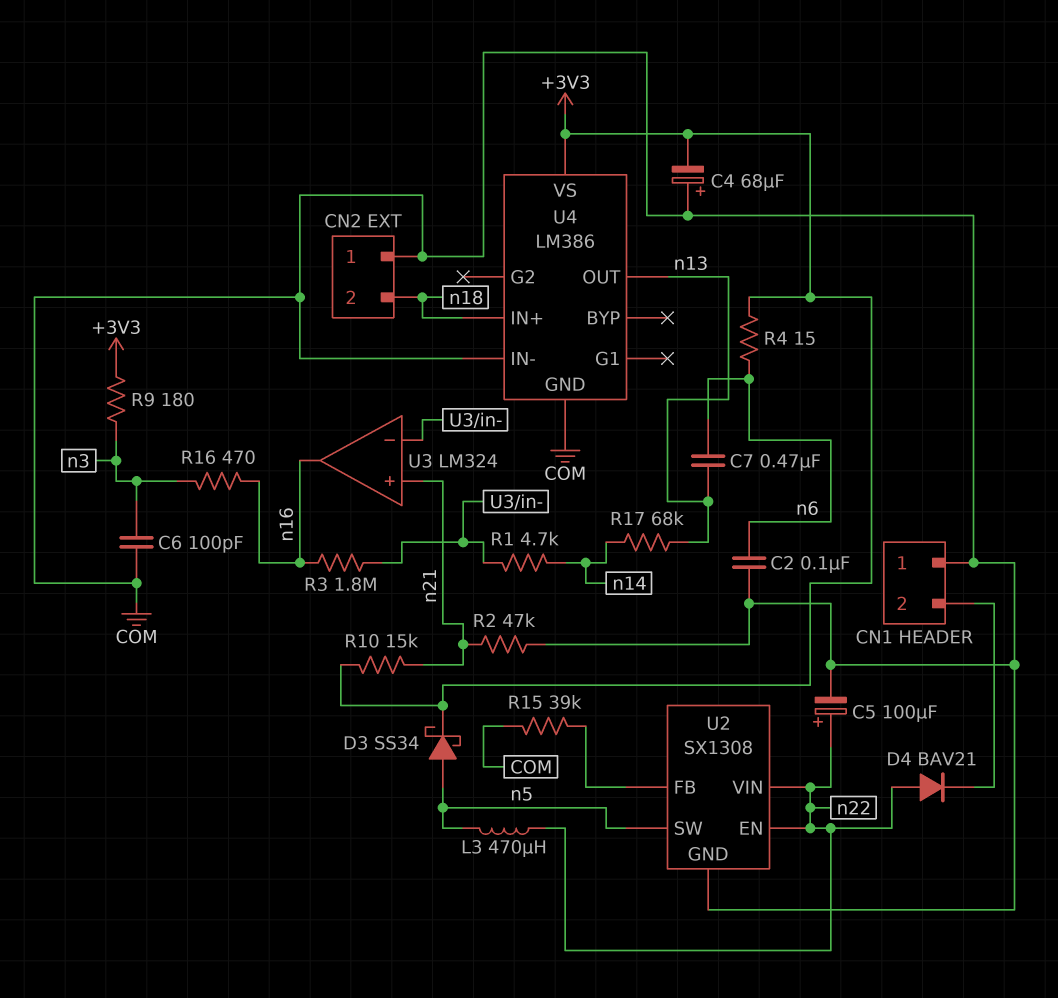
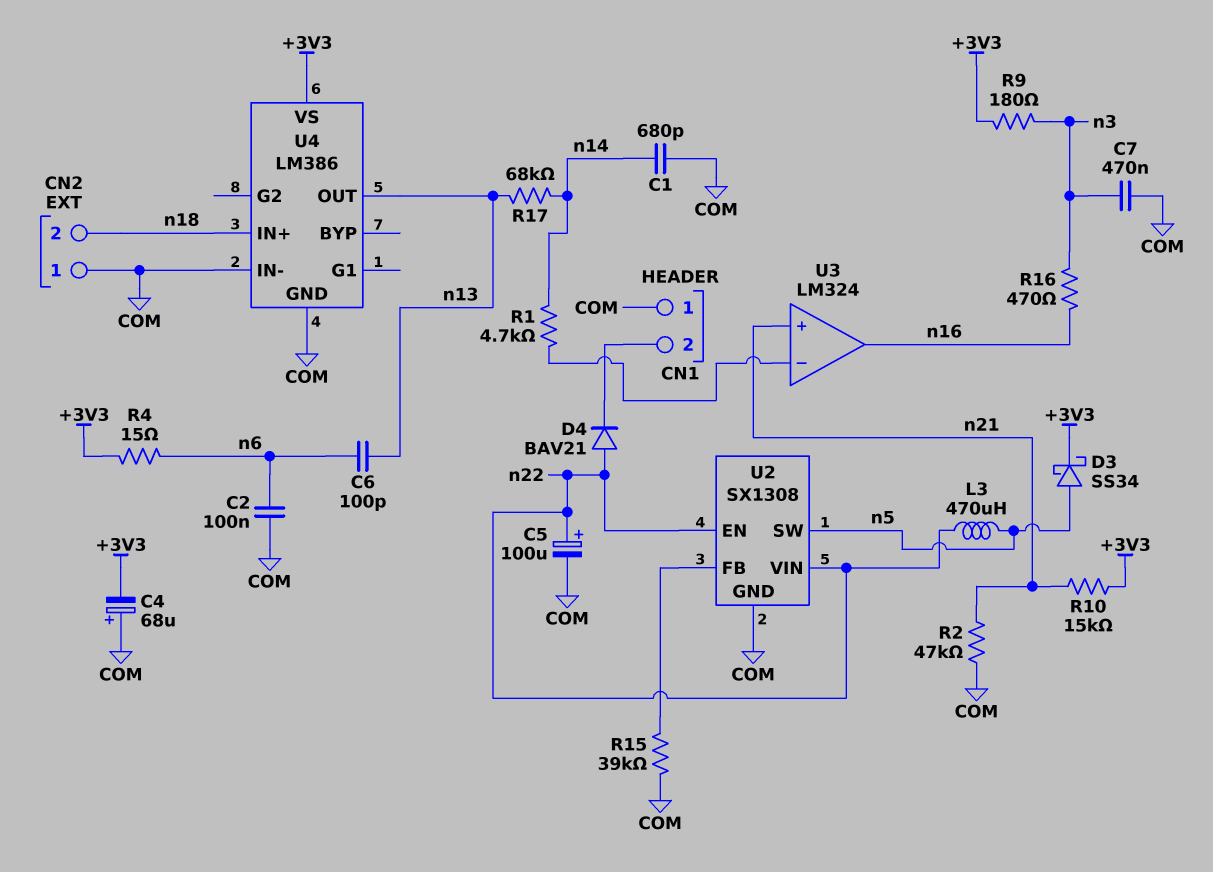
C1: none -> 680pF (COM, n14)
C6: 100pF (COM, n3) -> 100pF (n6, n13)
C7: 470nF (n6, n13) -> 470nF (COM, n3)
R3: 1.8M (U3/in-, n16) -> none

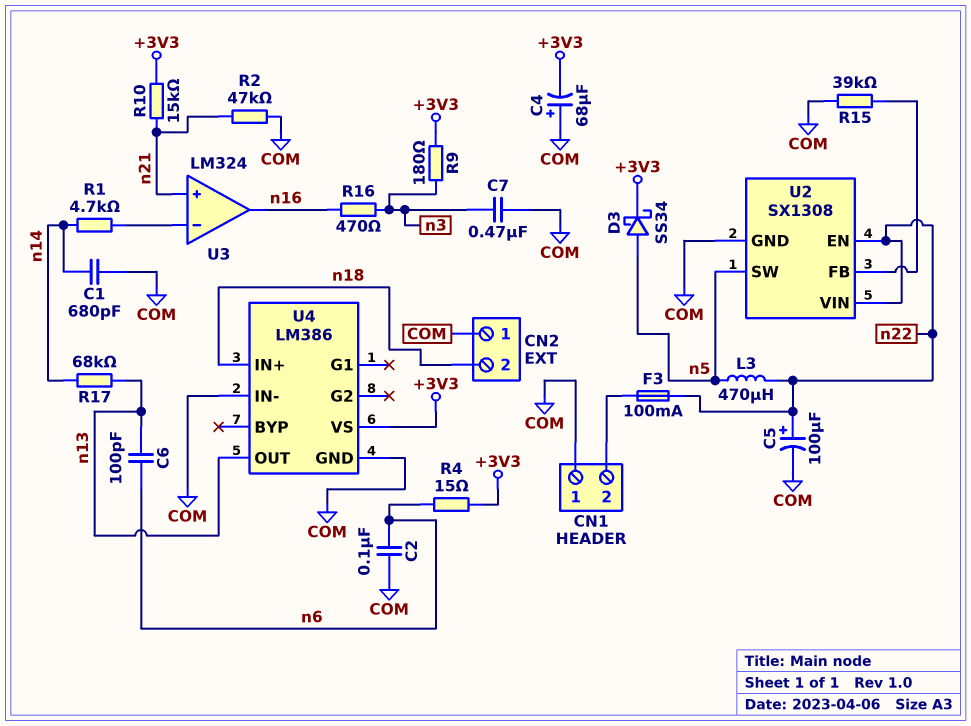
D4: diode BAV21 (A n22, K CN1/2) -> none
F3: none -> 100mA (CN1/2, n22)

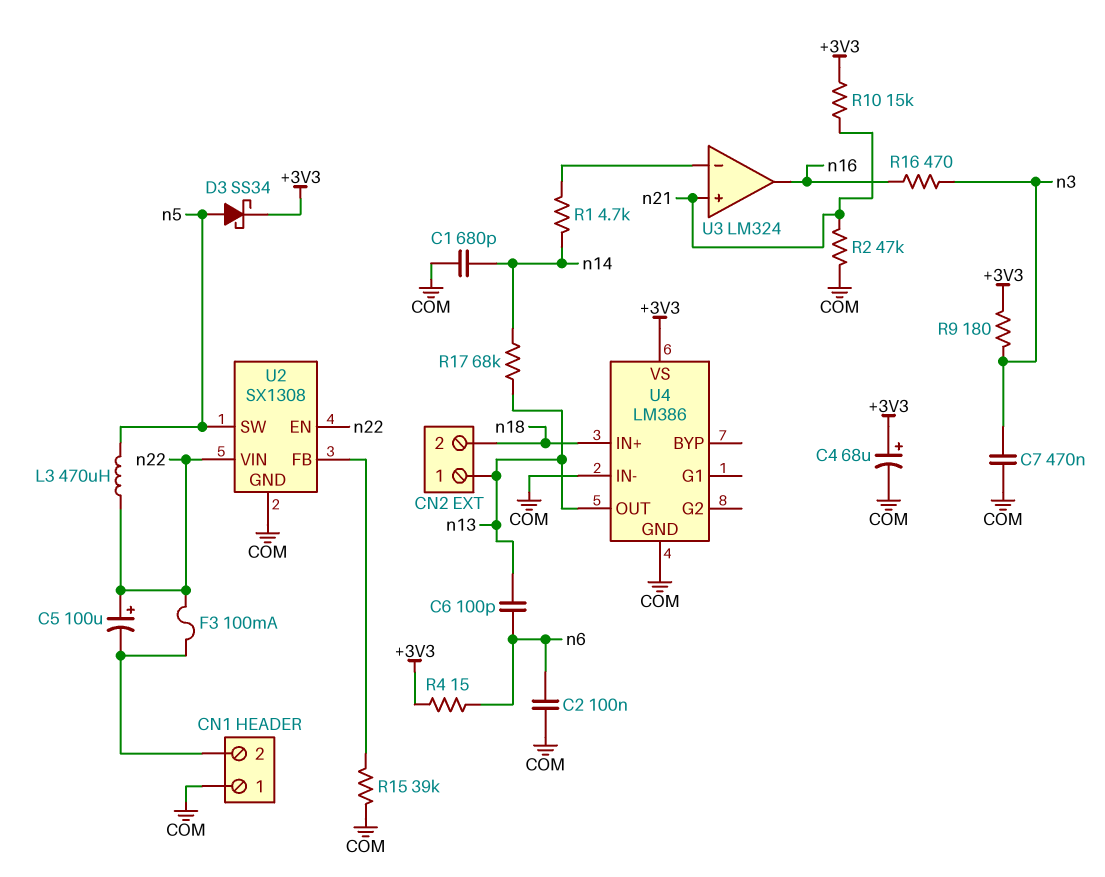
C4: 68uF (plus COM, minus +3V3) -> 68uF (plus +3V3, minus COM)
C5: 100uF (plus n22, minus COM) -> 100uF (plus n22, minus CN1/2)
CN2 pin 1: COM -> n13

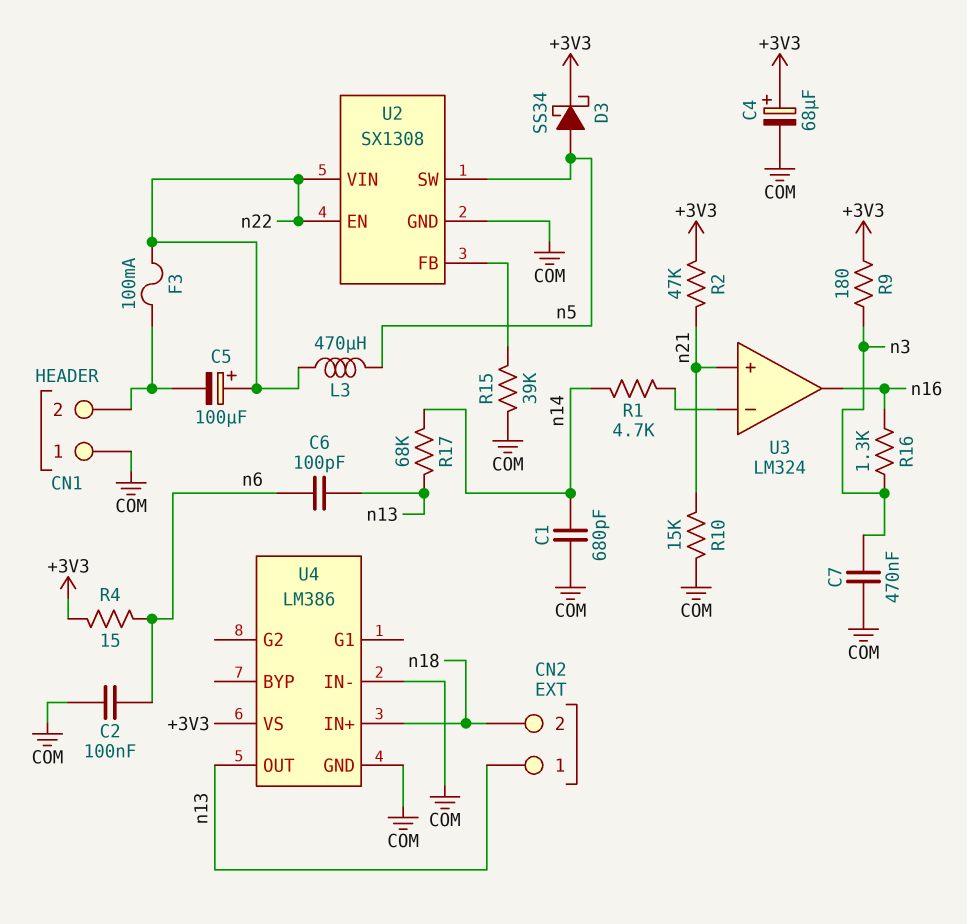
R2: 47k (COM, n21) -> 47k (+3V3, n21)
R10: 15k (+3V3, n21) -> 15k (COM, n21)
R16: 470 (n3, n16) -> 1.3k (n3, n16)

